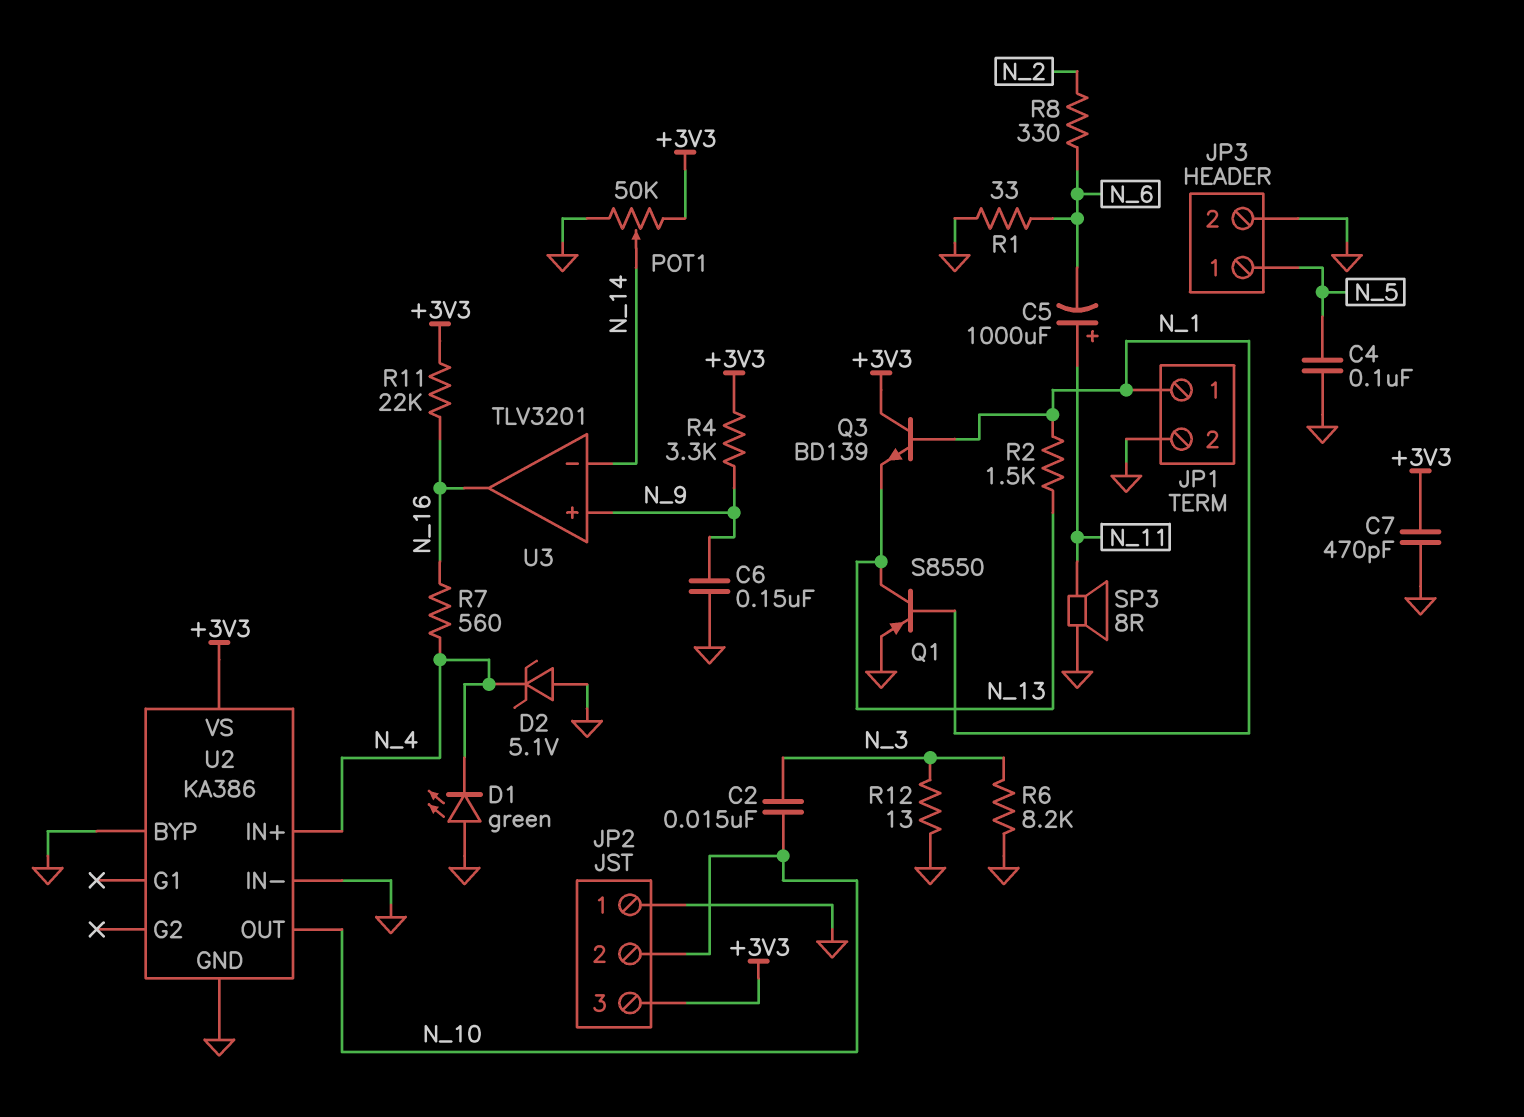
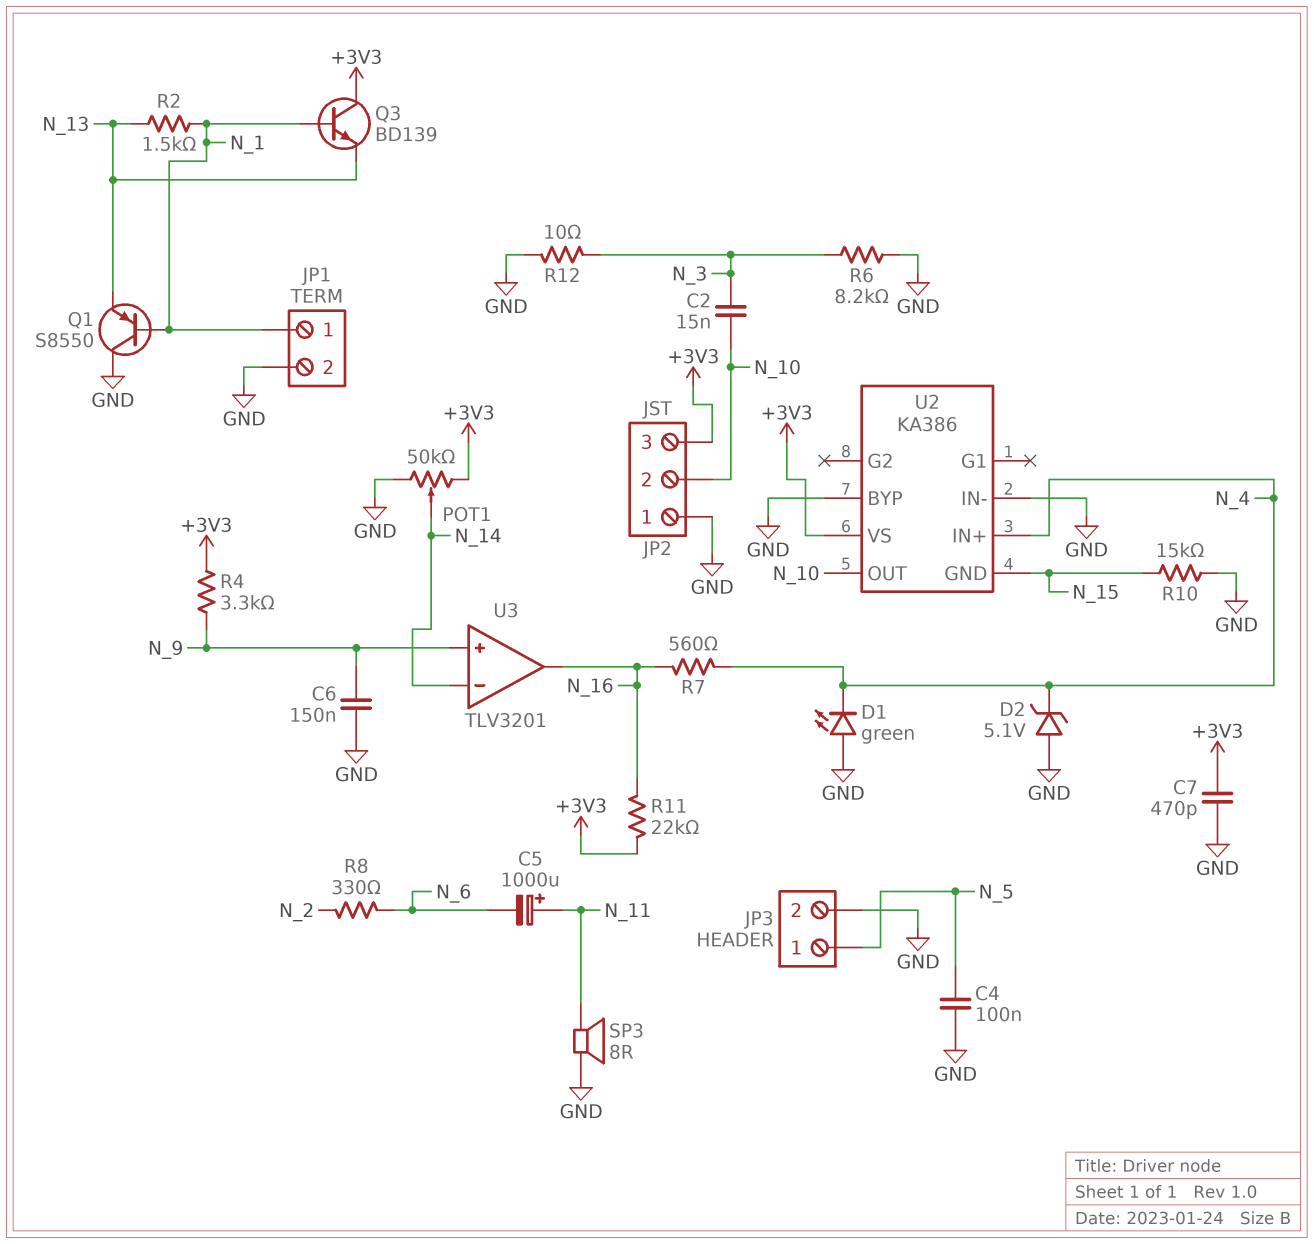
Q1: PNP S8550 (B N_1, C N_13, E GND) -> PNP S8550 (B N_1, C GND, E N_13)
R1: 33 (GND, N_6) -> none
R10: none -> 15k (GND, N_15)
R12: 13 (GND, N_3) -> 10 (GND, N_3)
U2 pin GND: GND -> N_15

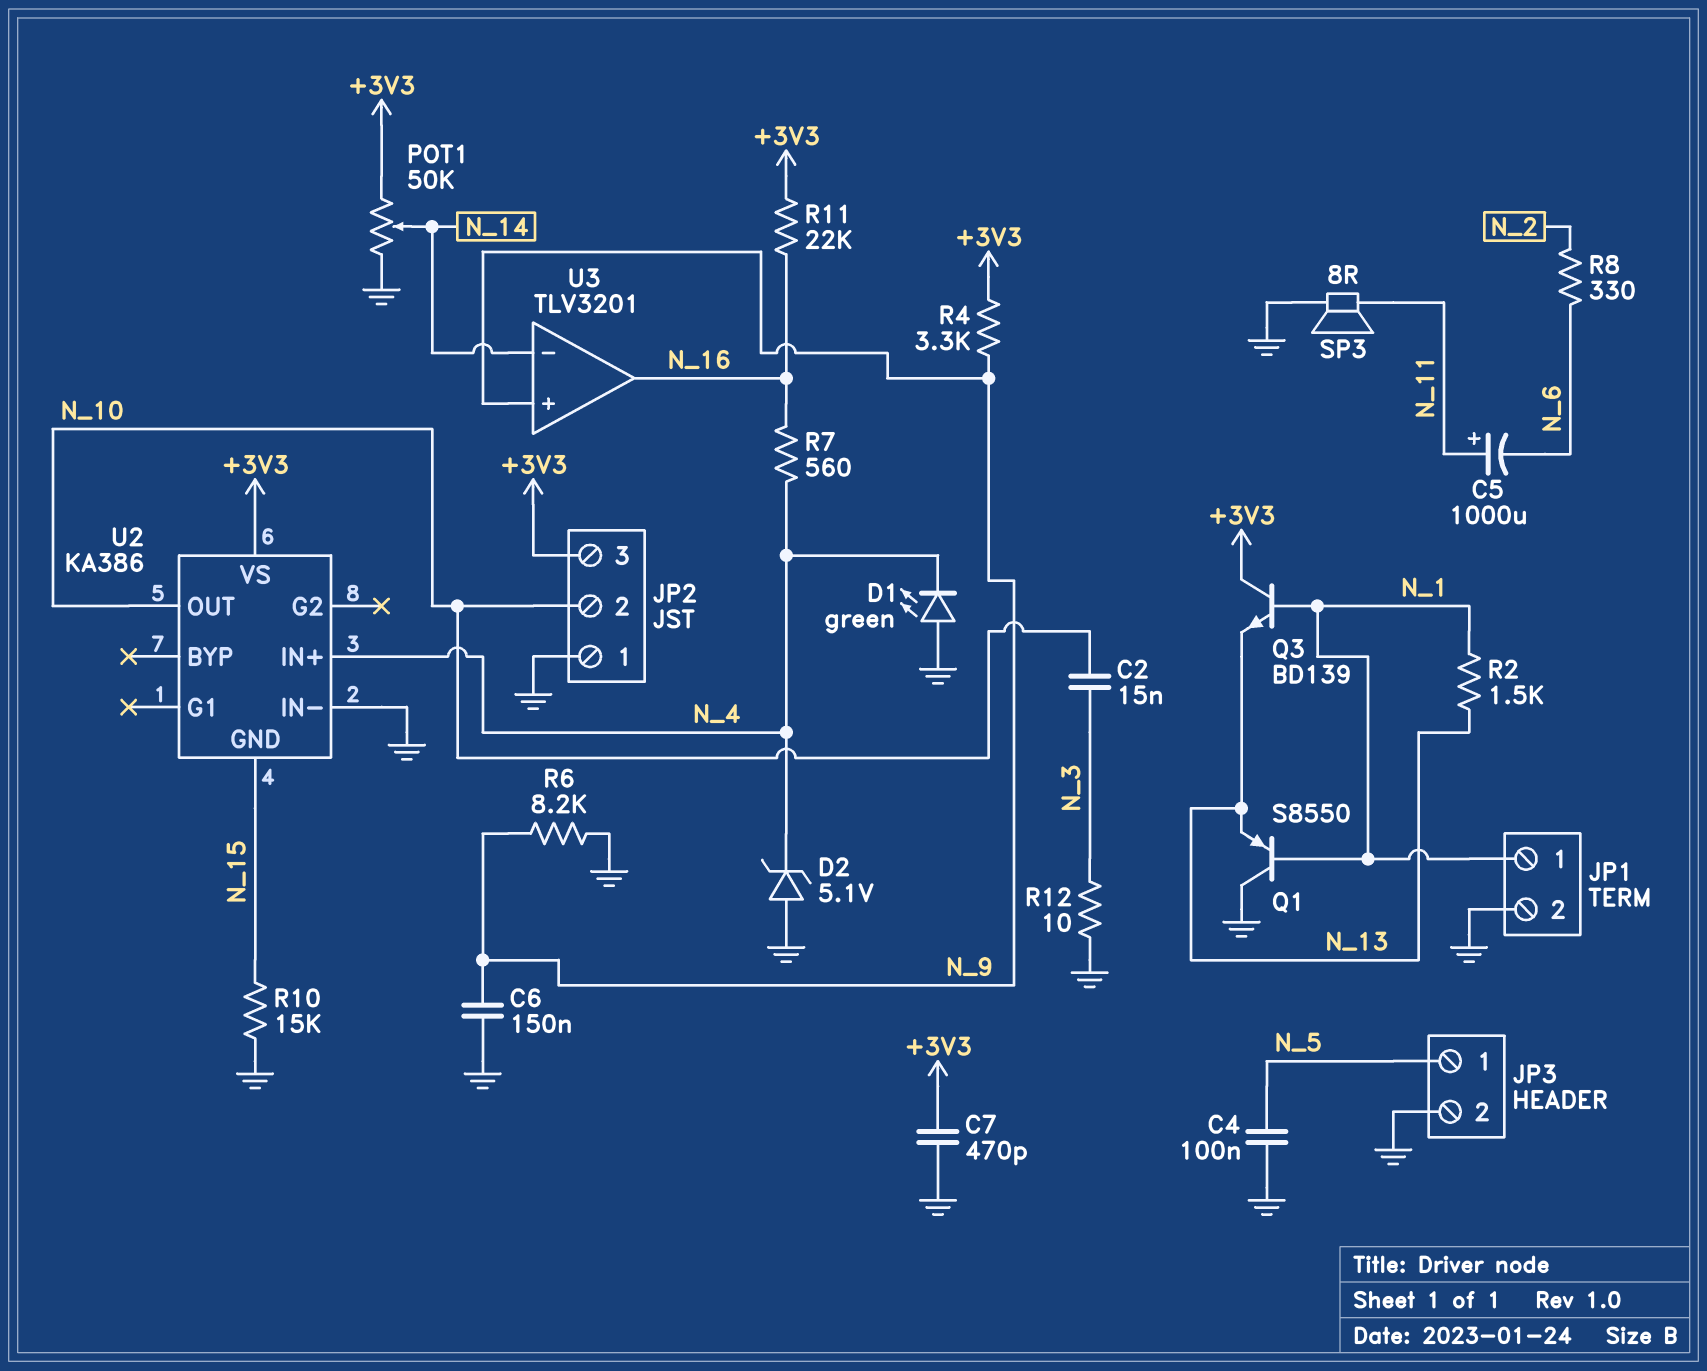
R6: 8.2k (GND, N_3) -> 8.2k (GND, N_9)
U2 pin BYP: GND -> none

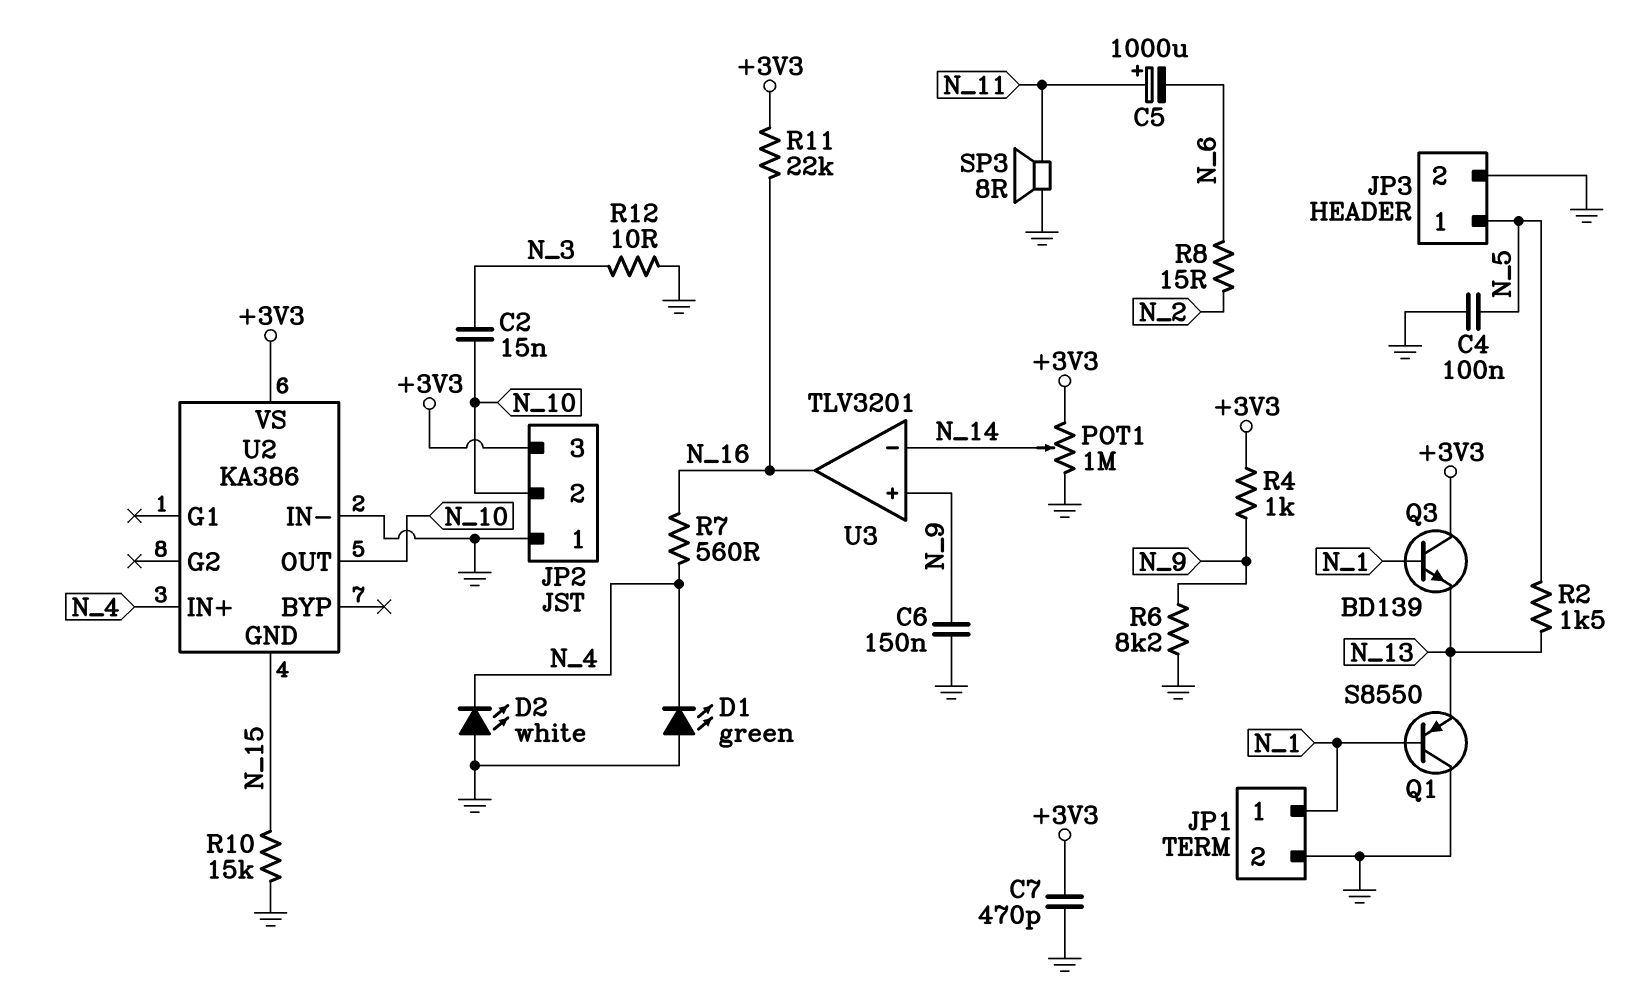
D2: zener 5.1V (A GND, K N_4) -> LED white (A GND, K N_4)
POT1: 50k (+3V3, GND, wiper N_14) -> 1M (+3V3, GND, wiper N_14)
R2: 1.5k (N_1, N_13) -> 1.5k (N_5, N_13)
R4: 3.3k (+3V3, N_9) -> 1k (+3V3, N_9)
R8: 330 (N_2, N_6) -> 15 (N_2, N_6)

